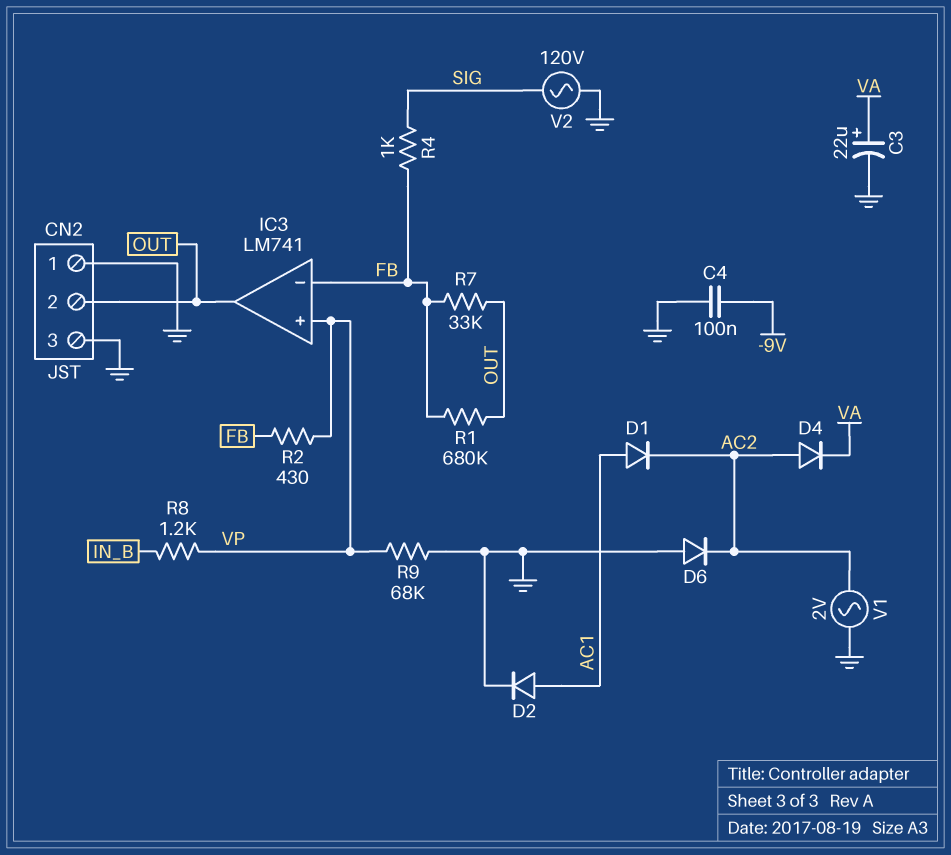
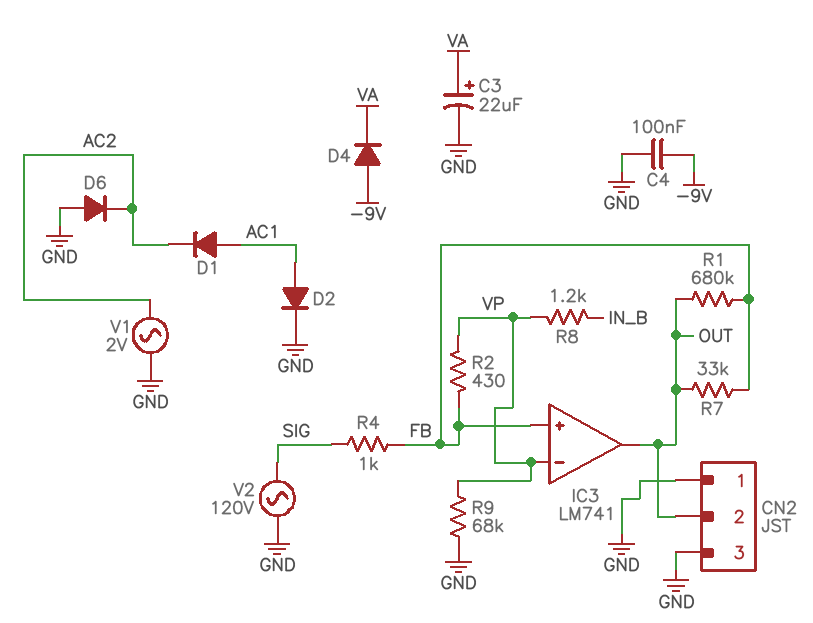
D4: diode (A AC2, K VA) -> diode (A -9V, K VA)
IC3 pin in+: VP -> FB
IC3 pin in-: FB -> VP

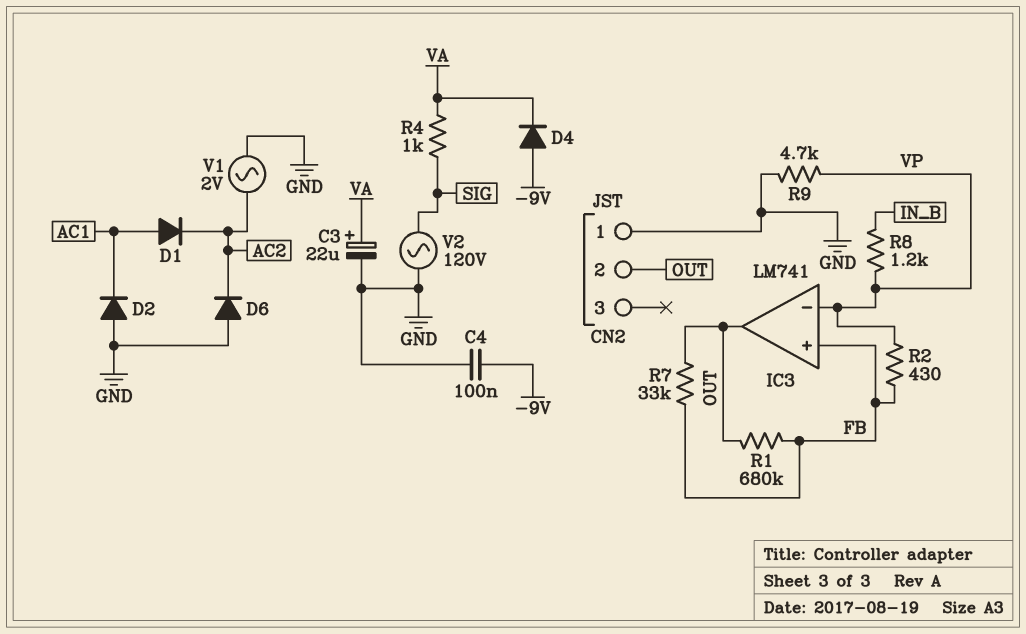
CN2 pin 3: GND -> none
D2: diode (A AC1, K GND) -> diode (A GND, K AC1)
R4: 1k (FB, SIG) -> 1k (SIG, VA)
R9: 68k (GND, VP) -> 4.7k (GND, VP)

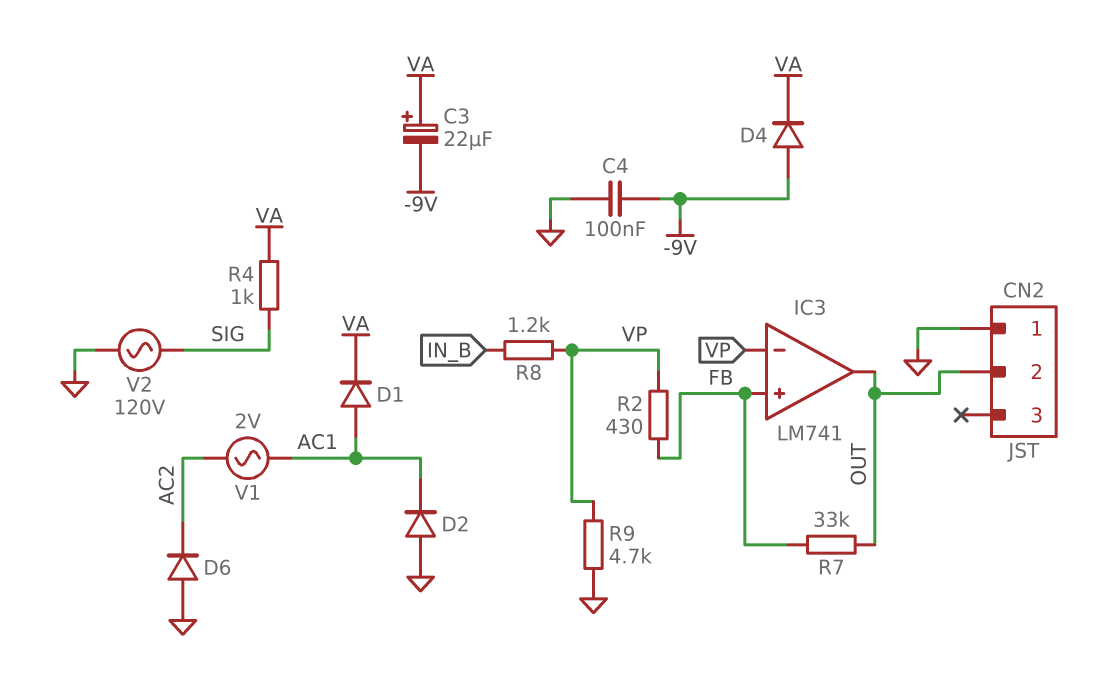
C3: 22uF (plus VA, minus GND) -> 22uF (plus VA, minus -9V)
D1: diode (A AC1, K AC2) -> diode (A AC1, K VA)
R1: 680k (FB, OUT) -> none
V1: AC 2V (AC2, GND) -> AC 2V (AC1, AC2)

